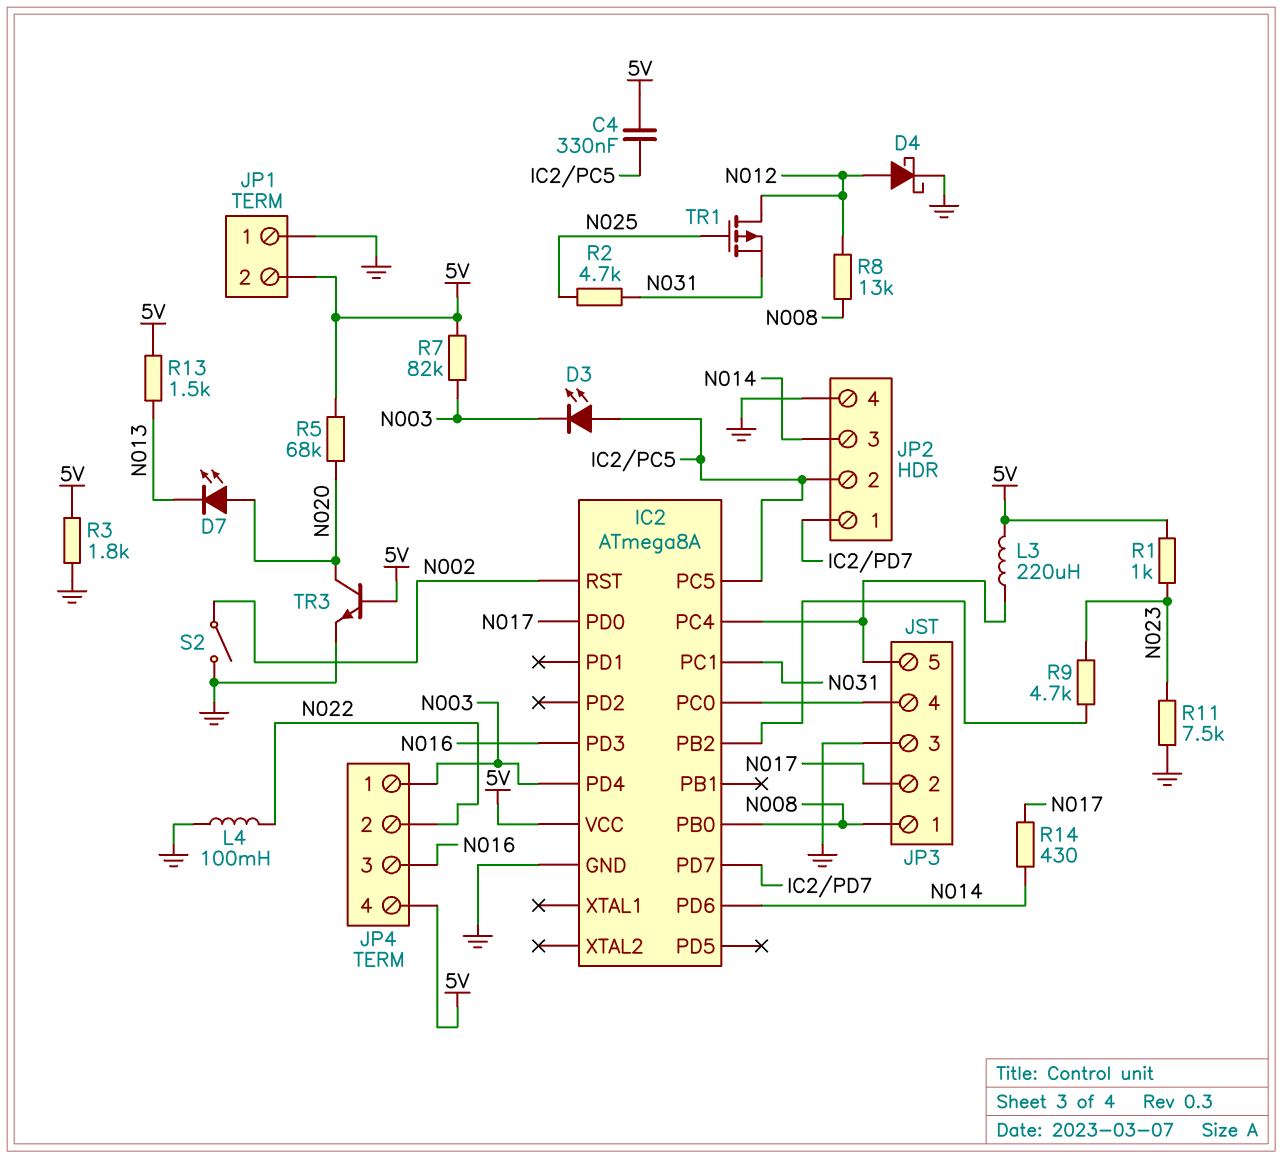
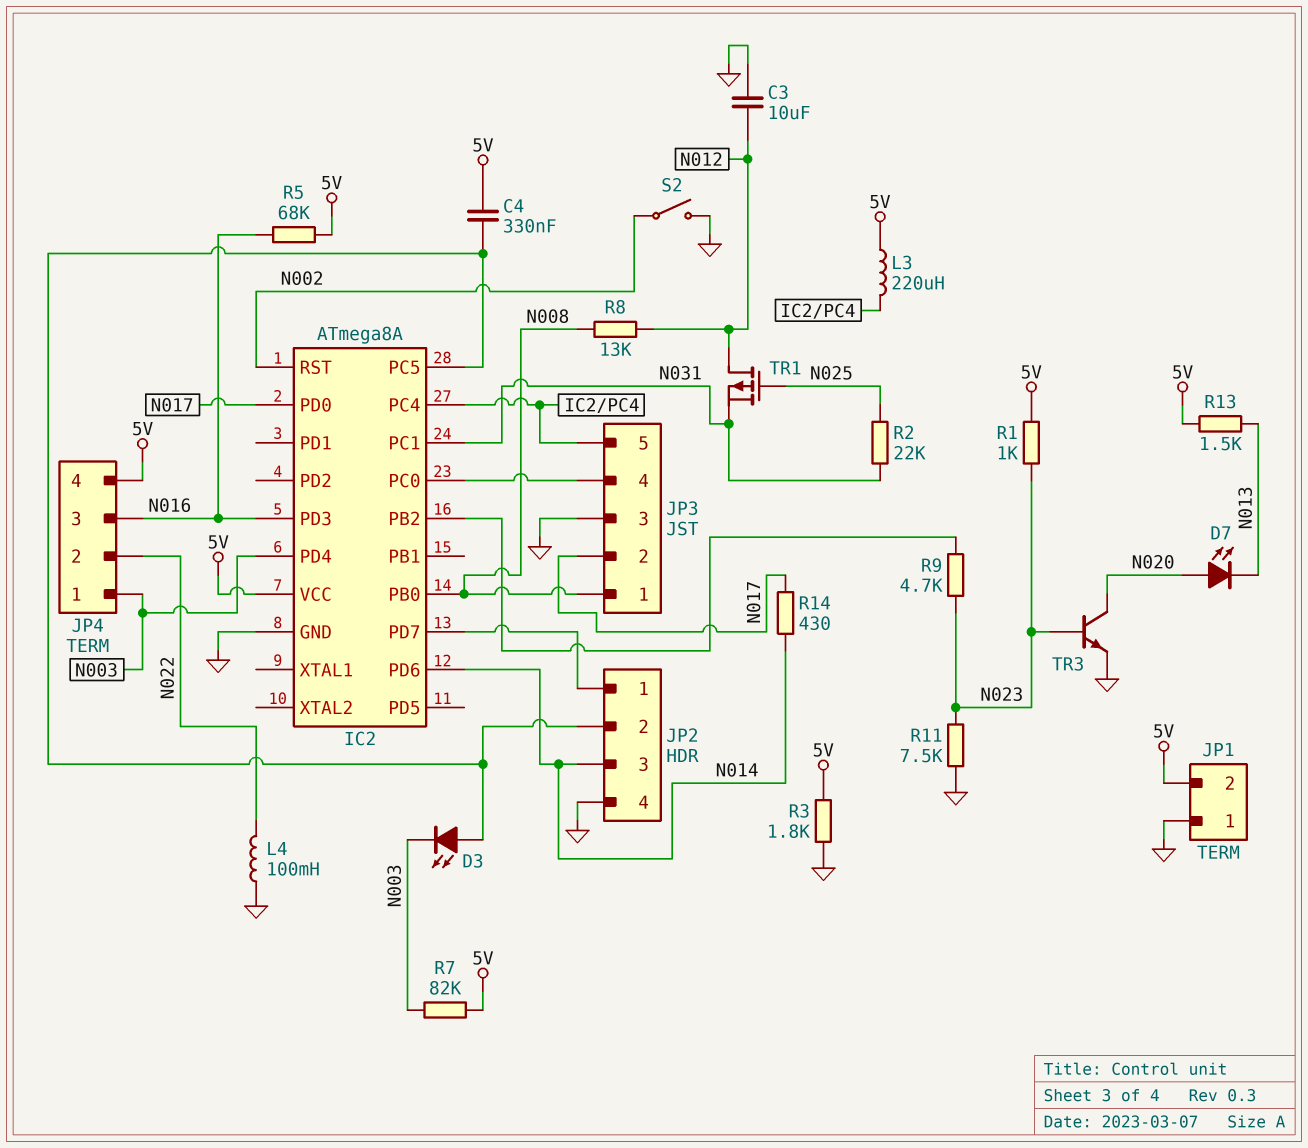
C3: none -> 10uF (GND, N012)
D4: schottky (A N012, K GND) -> none
R2: 4.7k (N025, N031) -> 22k (N025, N031)
R5: 68k (5V, N020) -> 68k (5V, N016)
TR3: NPN (B 5V, C N020, E GND) -> NPN (B N023, C N020, E GND)

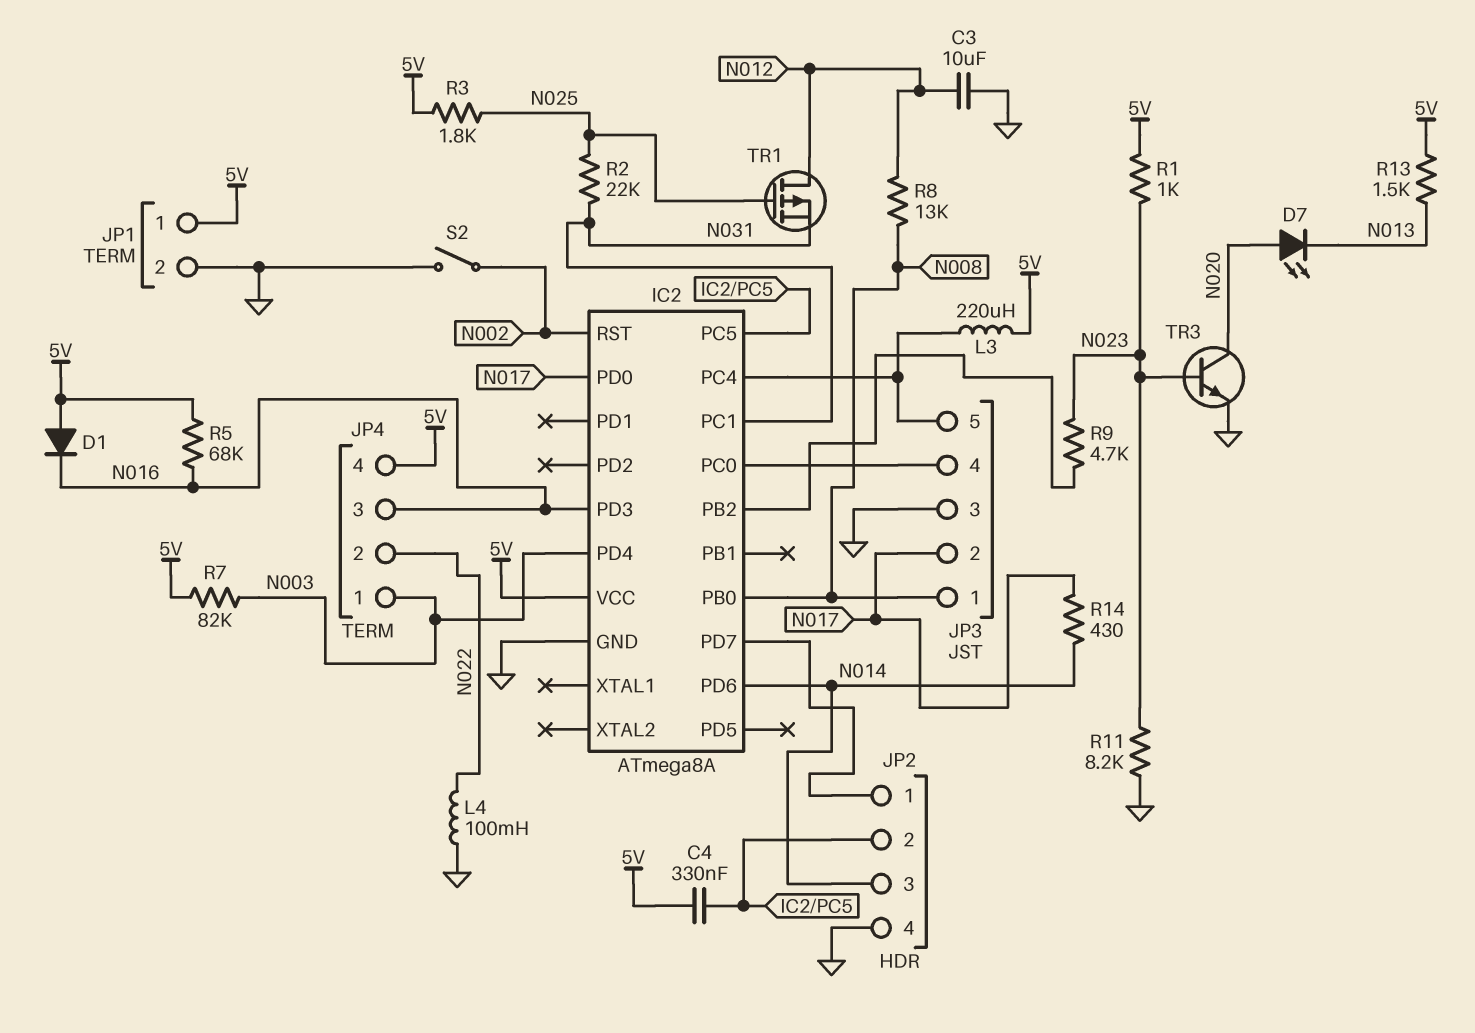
D1: none -> diode (A 5V, K N016)
D3: LED (A IC2/PC5, K N003) -> none
JP1 pin 1: GND -> 5V
JP1 pin 2: 5V -> GND
R3: 1.8k (5V, GND) -> 1.8k (5V, N025)
R11: 7.5k (GND, N023) -> 8.2k (GND, N023)

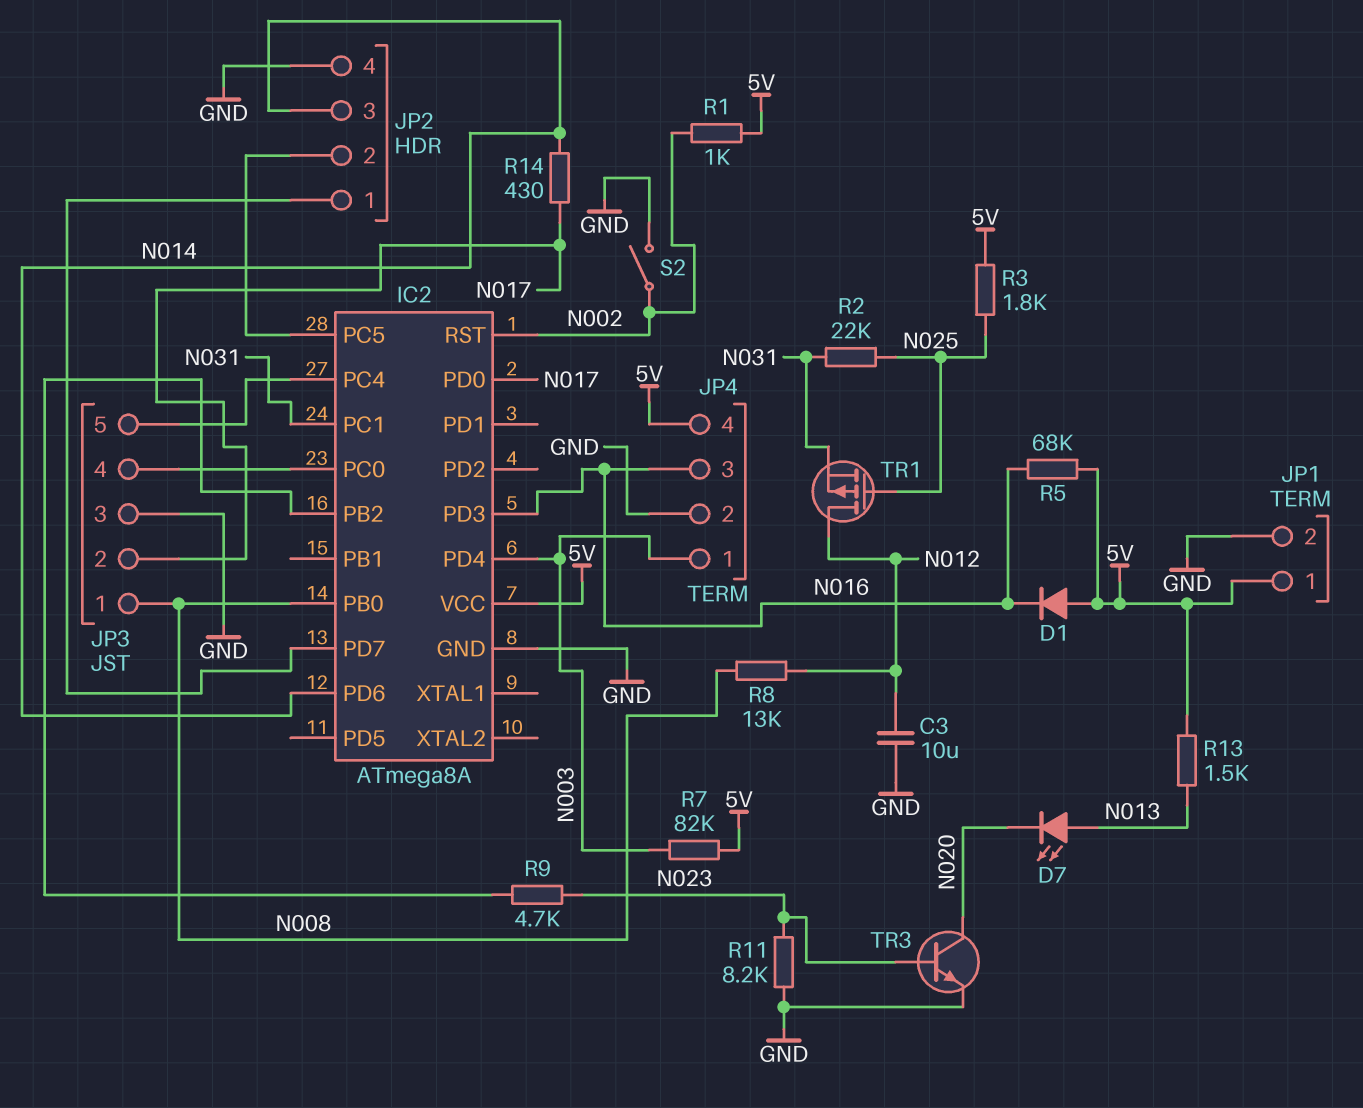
C4: 330nF (5V, IC2/PC5) -> none
D7: LED (A N020, K N013) -> LED (A N013, K N020)
JP4 pin 2: N022 -> GND
L3: 220uH (5V, IC2/PC4) -> none
L4: 100mH (GND, N022) -> none
R1: 1k (5V, N023) -> 1k (5V, N002)

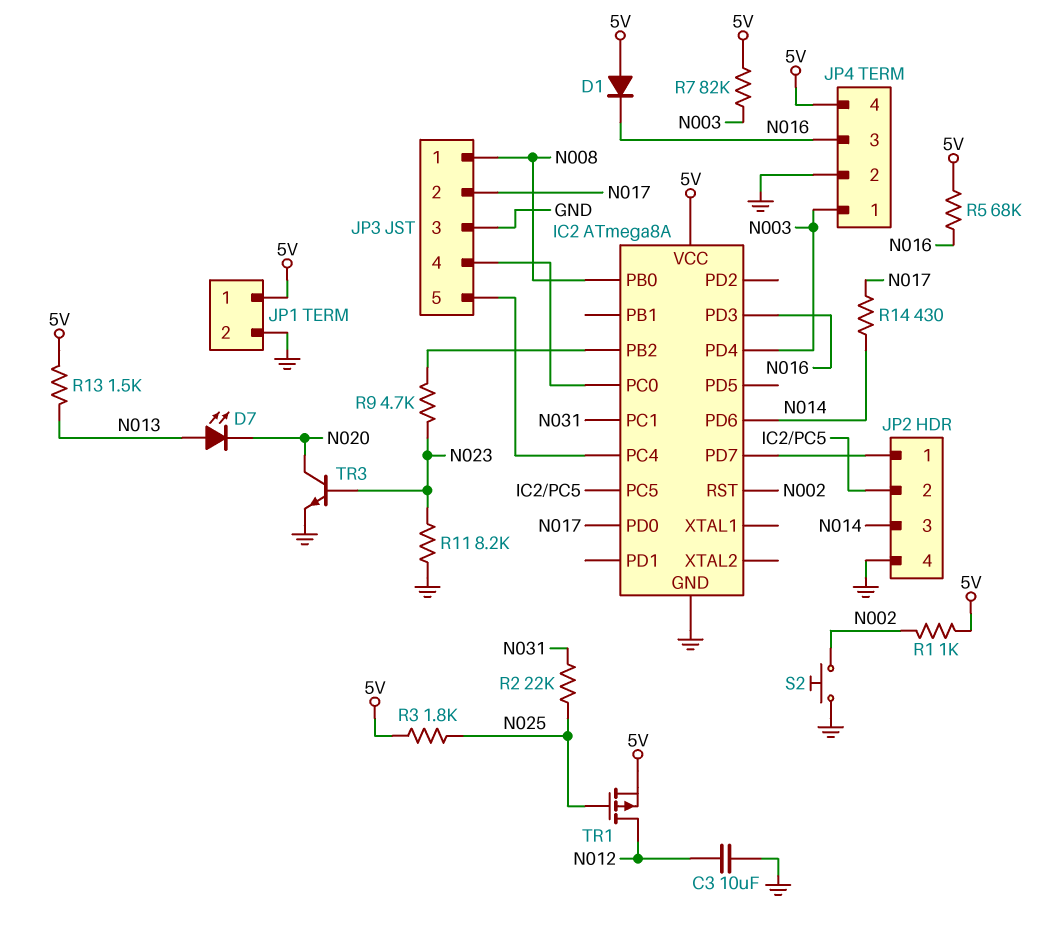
R8: 13k (N008, N012) -> none
S2: switch (GND, N002) -> button (GND, N002)
TR1: PMOS (G N025, D N012, S N031) -> PMOS (G N025, D N012, S 5V)

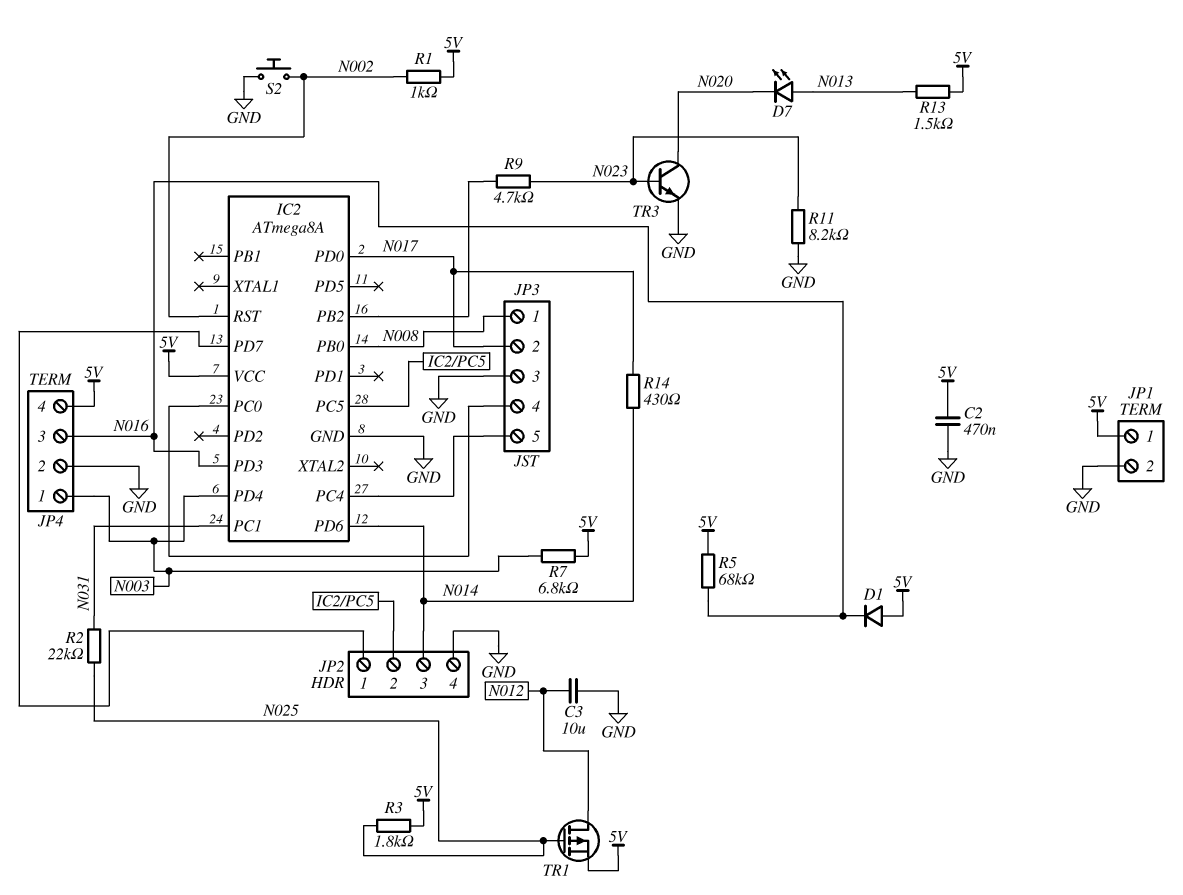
C2: none -> 470nF (5V, GND)
R7: 82k (5V, N003) -> 6.8k (5V, N003)

